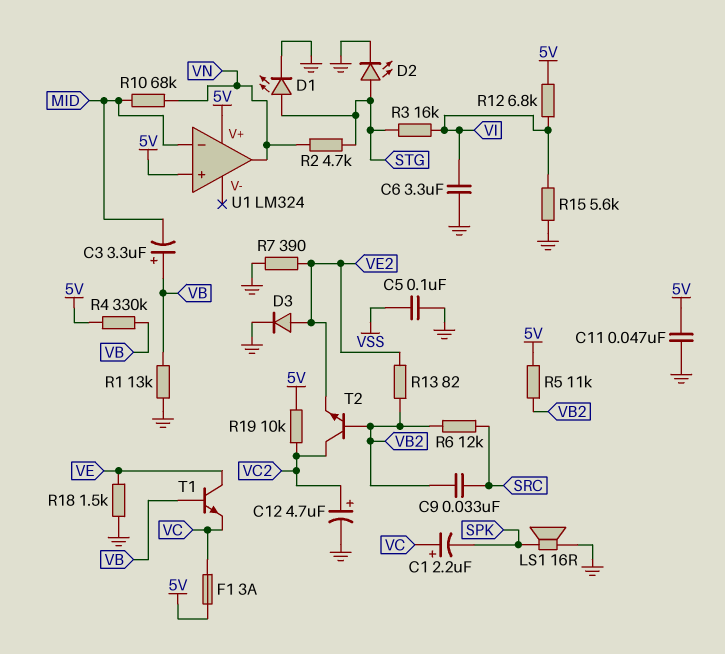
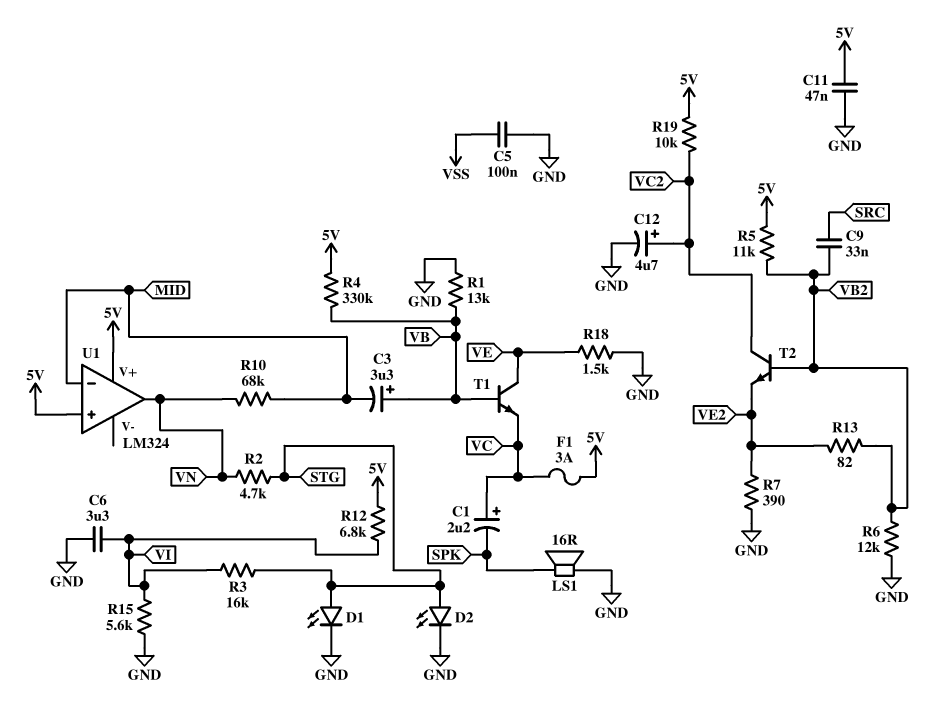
D3: diode (A VE2, K GND) -> none
R6: 12k (SRC, VB2) -> 12k (GND, VB2)

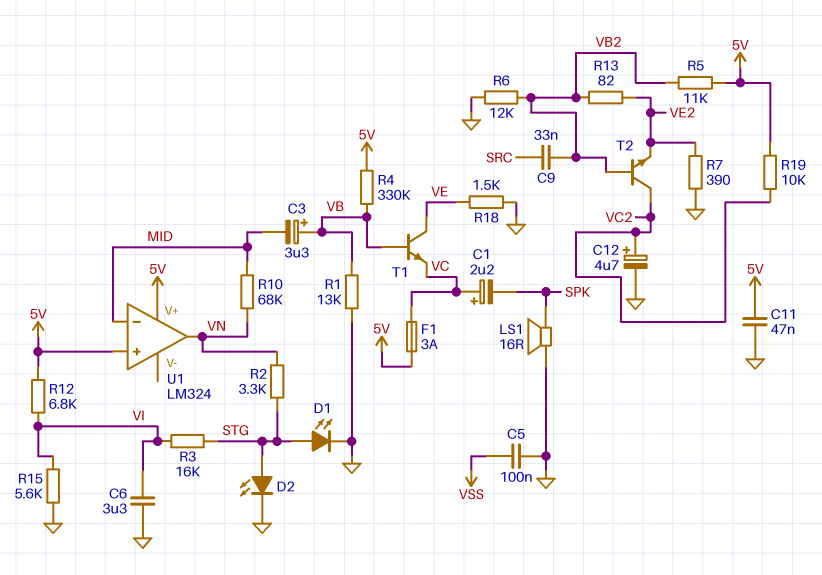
R2: 4.7k (STG, VN) -> 3.3k (STG, VN)

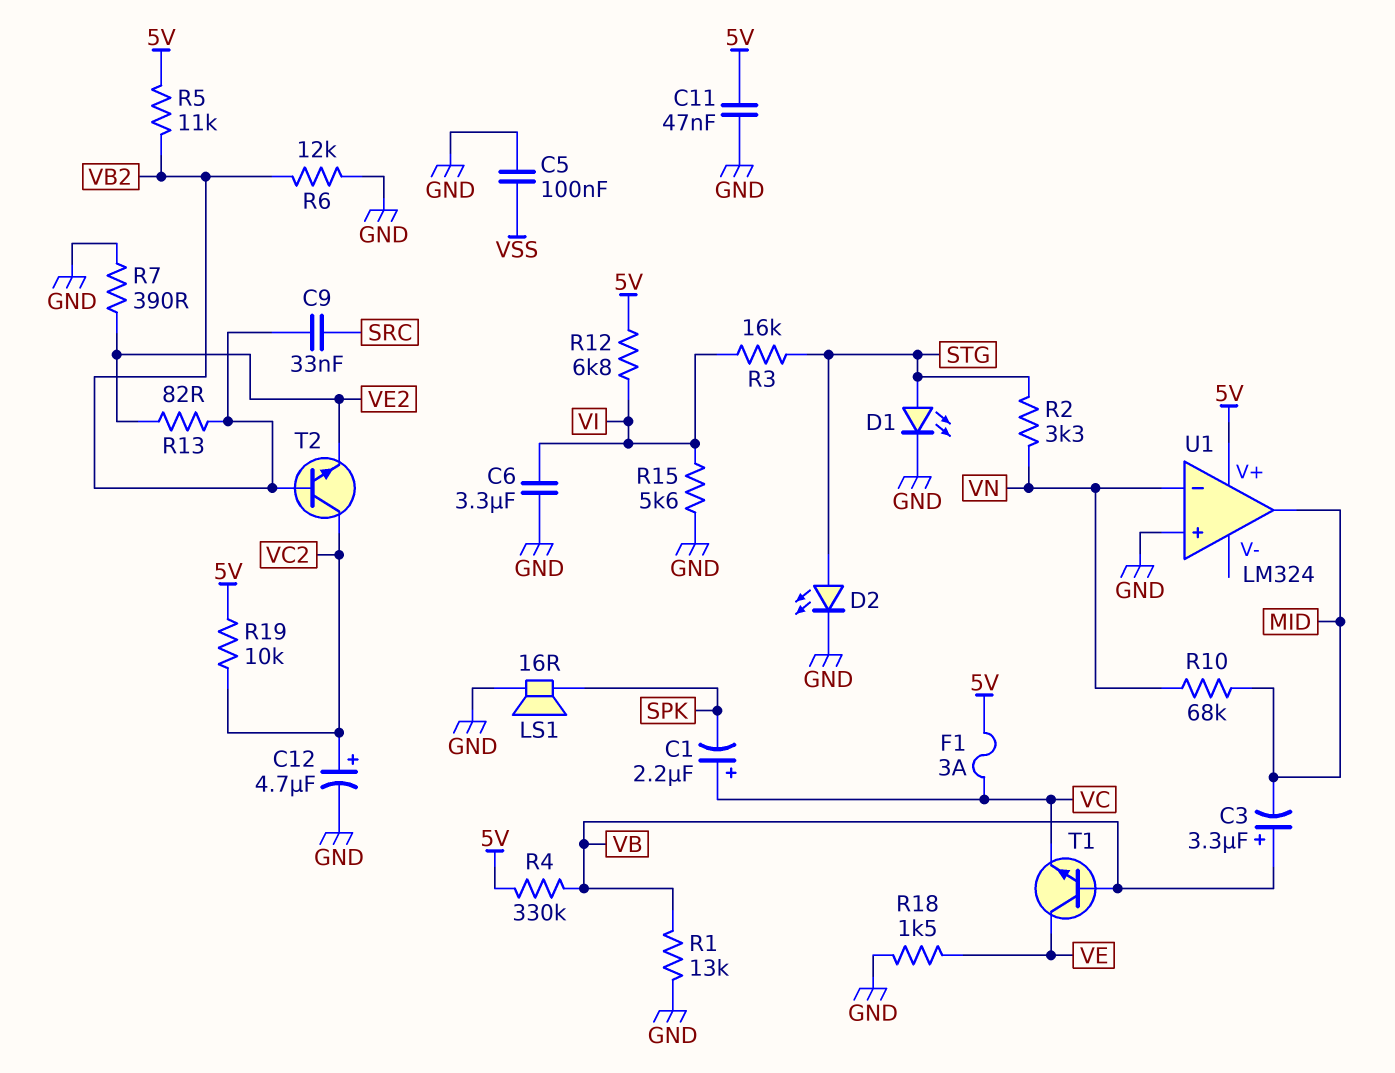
U1 pin in+: 5V -> GND
U1 pin in-: MID -> VN
U1 pin out: VN -> MID

